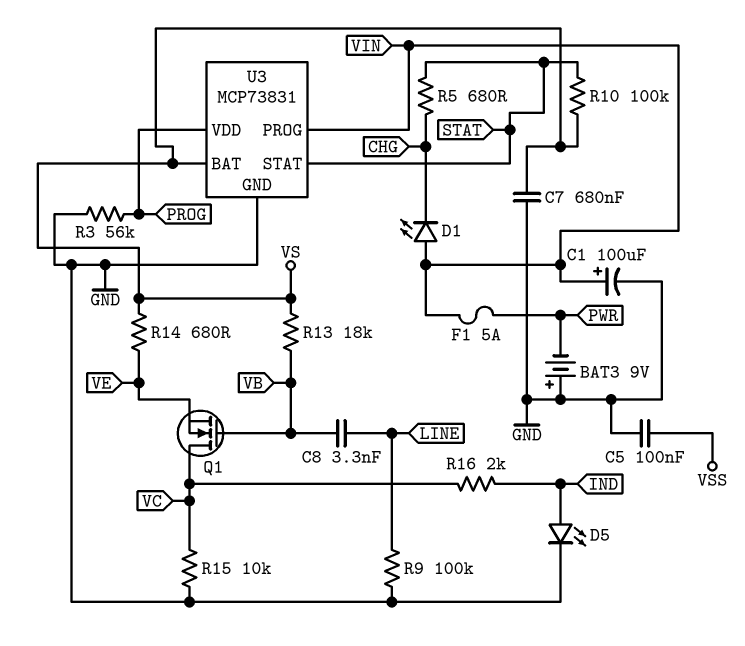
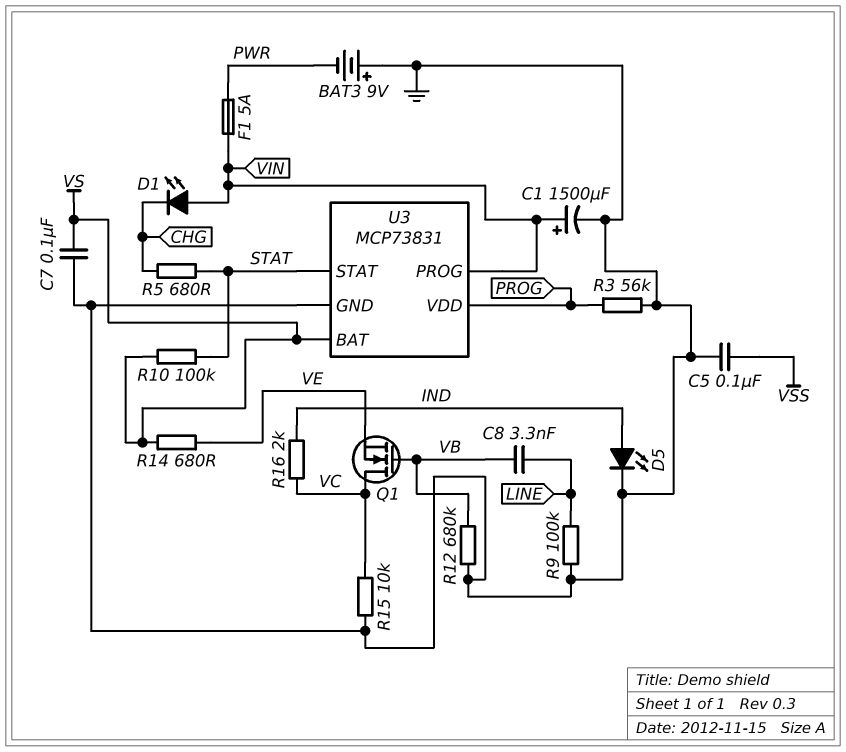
C1: 100uF (plus VIN, minus GND) -> 1500uF (plus VIN, minus GND)
C7: 680nF (GND, VS) -> 100nF (GND, VS)
R12: none -> 680k (GND, VB)
R13: 18k (VB, VS) -> none

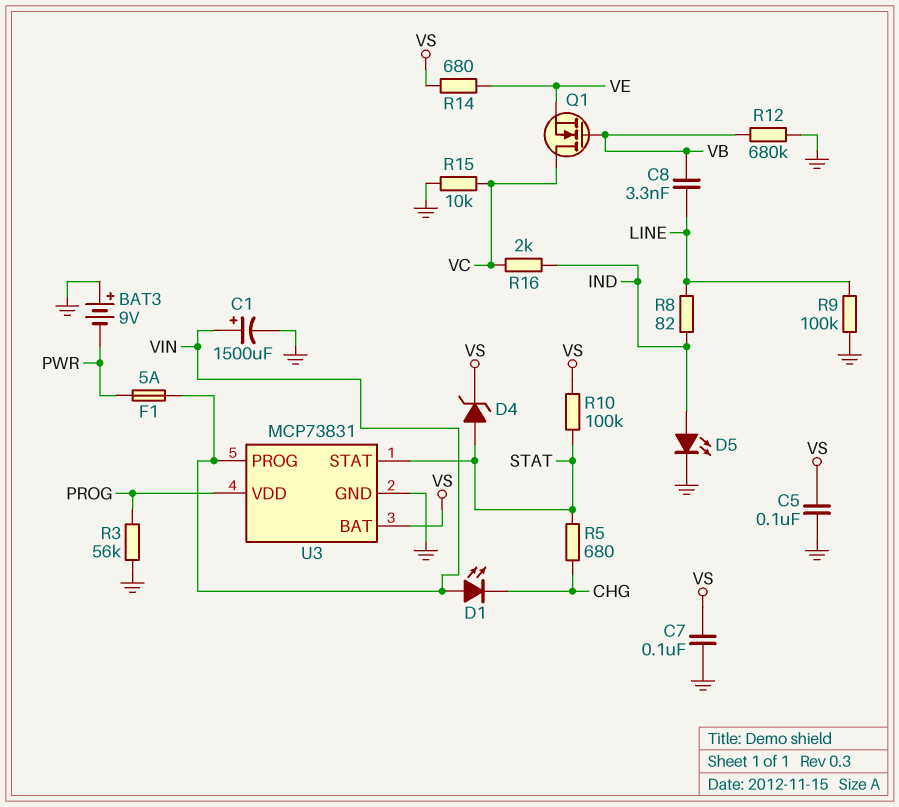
C5: 100nF (GND, VSS) -> 100nF (GND, VS)
D4: none -> zener (A STAT, K VS)
R8: none -> 82 (IND, LINE)

